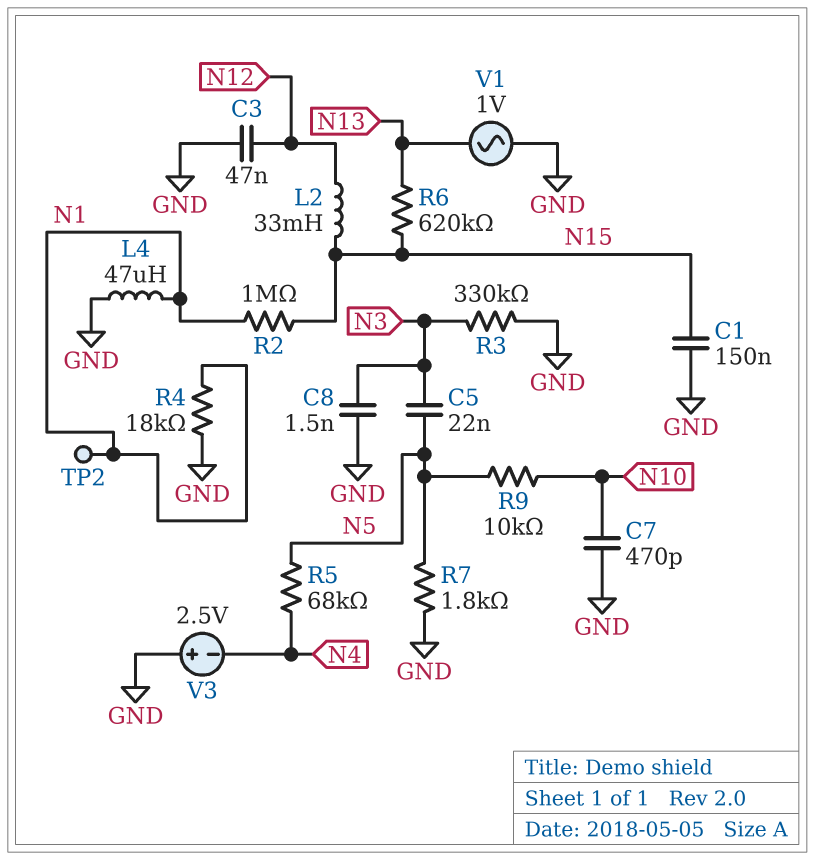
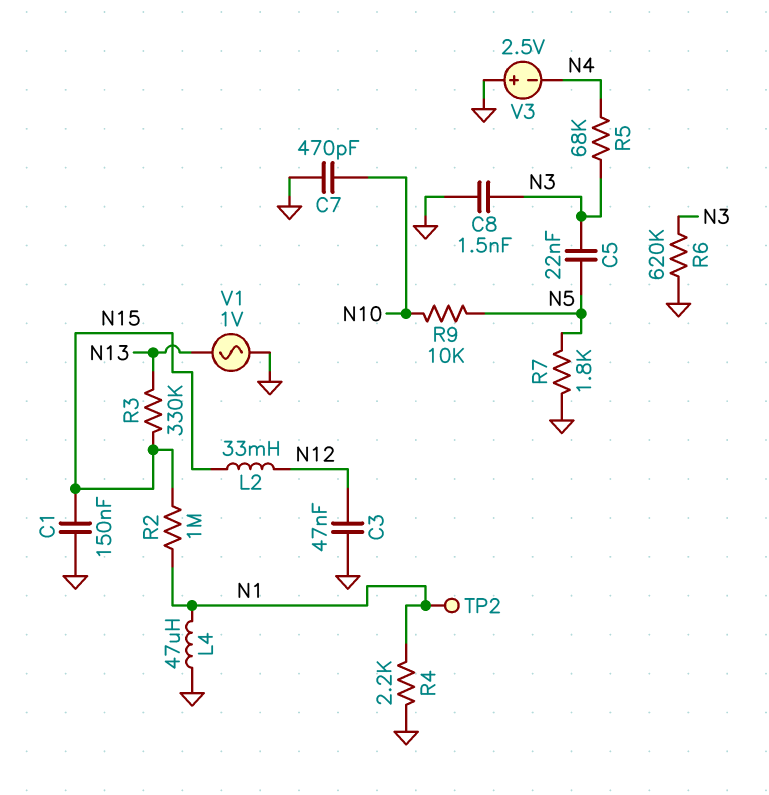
R3: 330k (GND, N3) -> 330k (N13, N15)
R4: 18k (GND, N1) -> 2.2k (GND, N1)
R5: 68k (N4, N5) -> 68k (N3, N4)
R6: 620k (N13, N15) -> 620k (GND, N3)

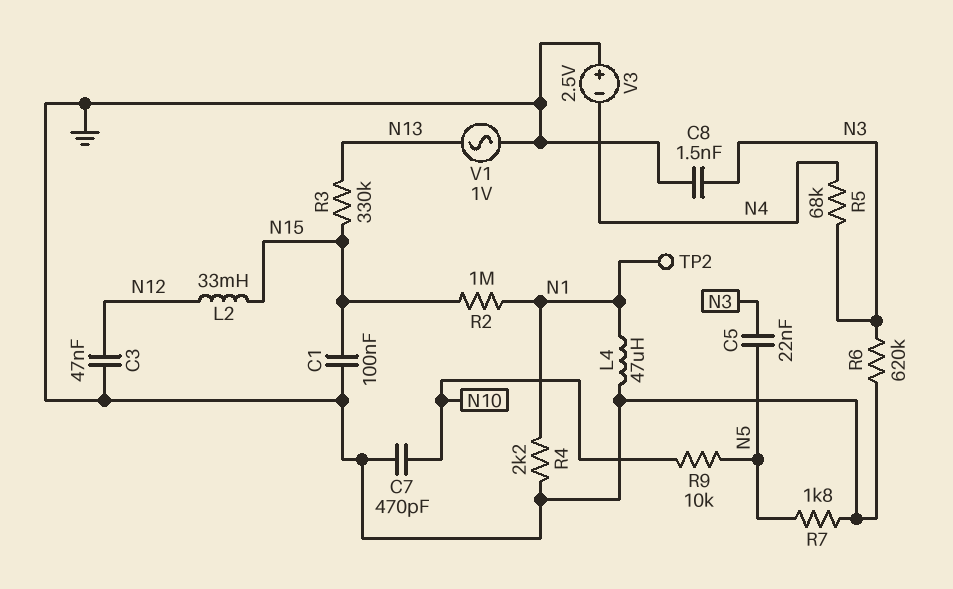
C1: 150nF (GND, N15) -> 100nF (GND, N15)

